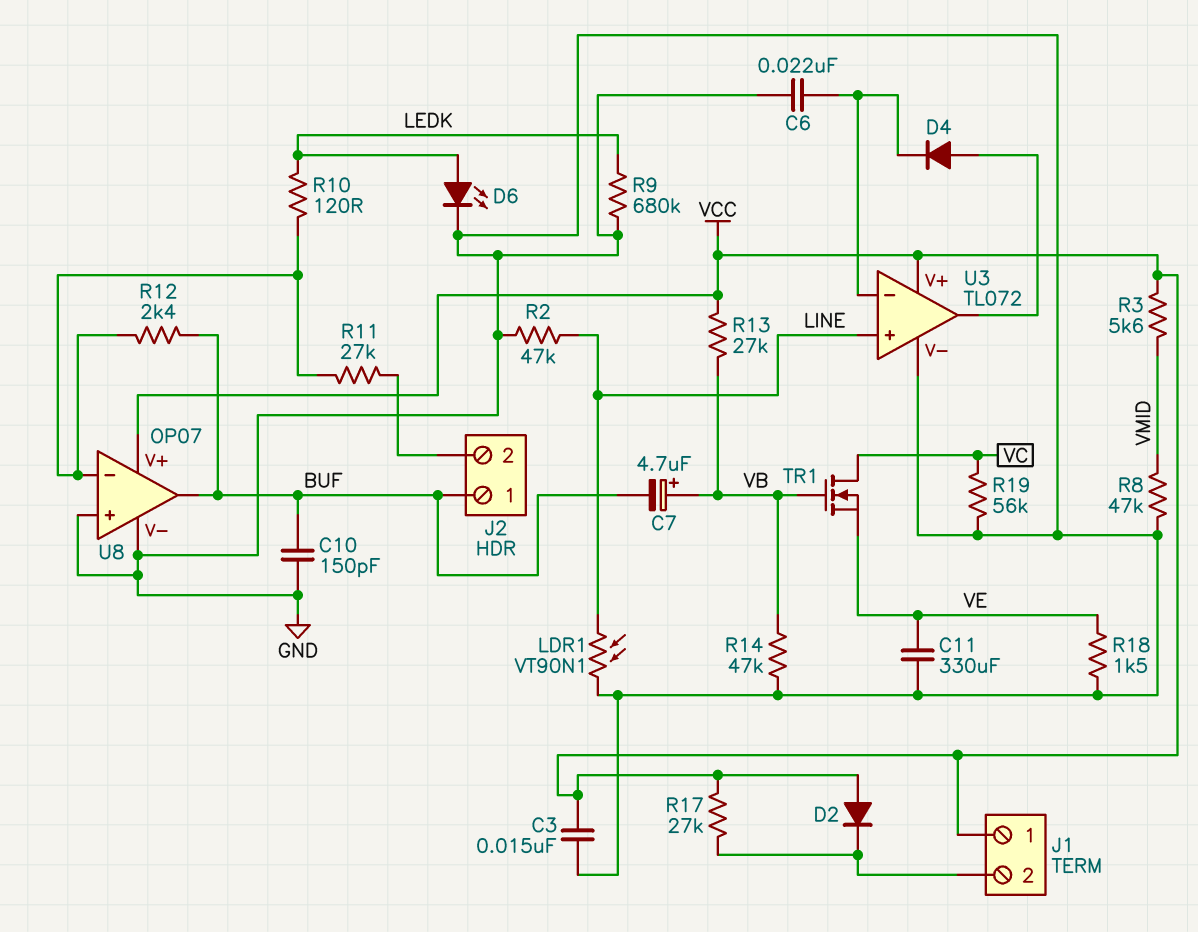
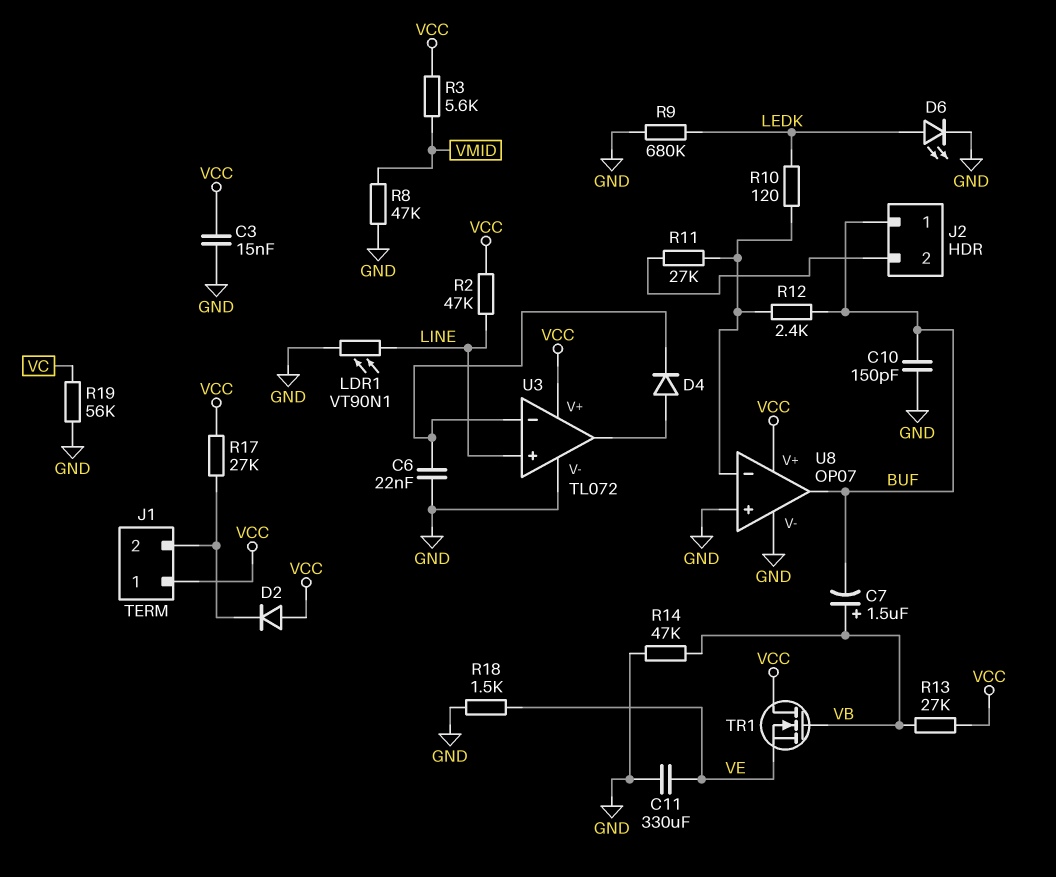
C7: 4.7uF (plus VB, minus BUF) -> 1.5uF (plus VB, minus BUF)
R2: 47k (GND, LINE) -> 47k (LINE, VCC)
TR1: NMOS (G VB, D VC, S VE) -> NMOS (G VB, D VCC, S VE)

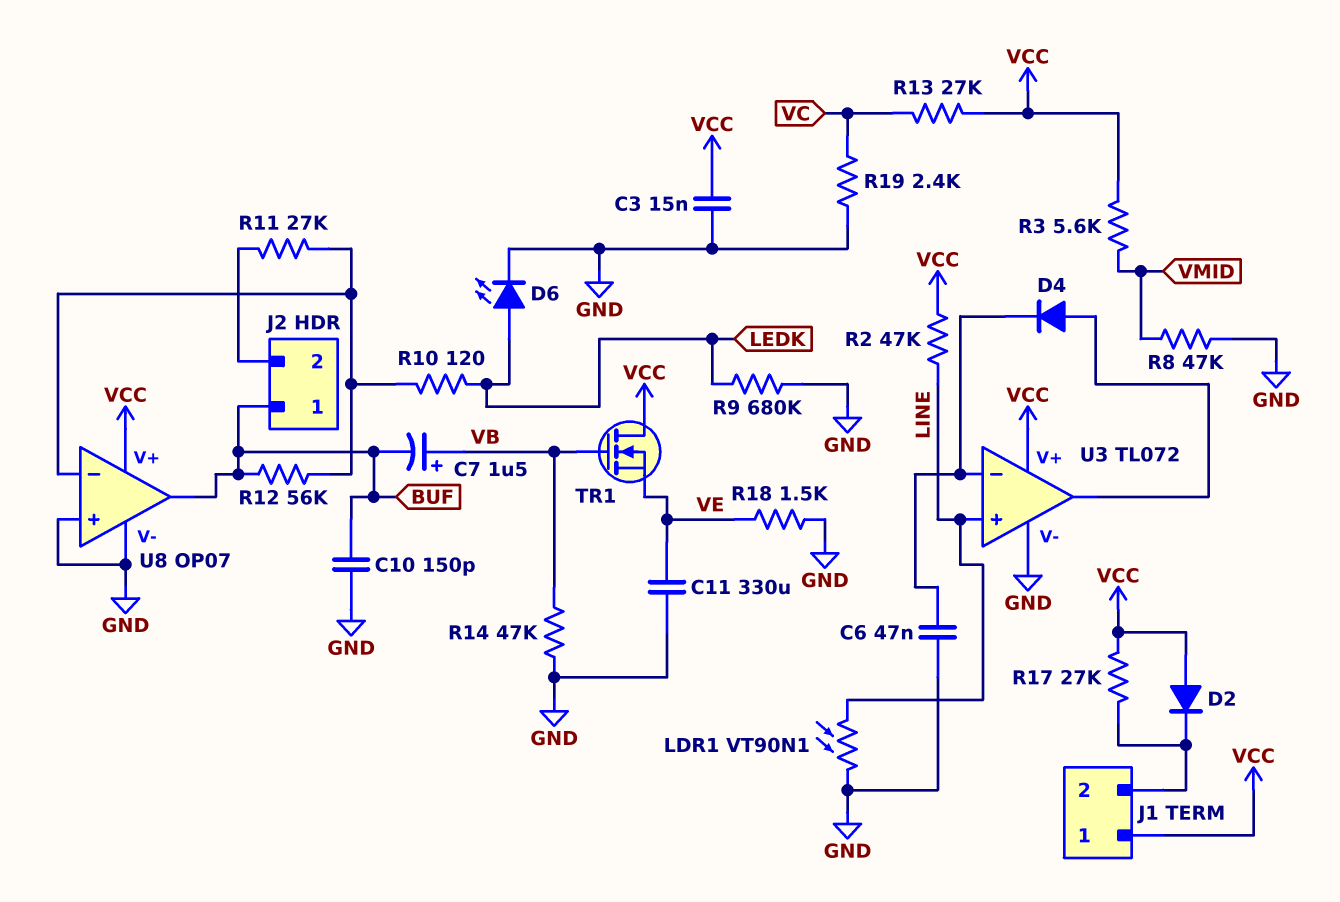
C6: 22nF (GND, U3/in-) -> 47nF (GND, U3/in-)
R12: 2.4k (BUF, U8/in-) -> 56k (BUF, U8/in-)
R13: 27k (VB, VCC) -> 27k (VC, VCC)
R19: 56k (GND, VC) -> 2.4k (GND, VC)

